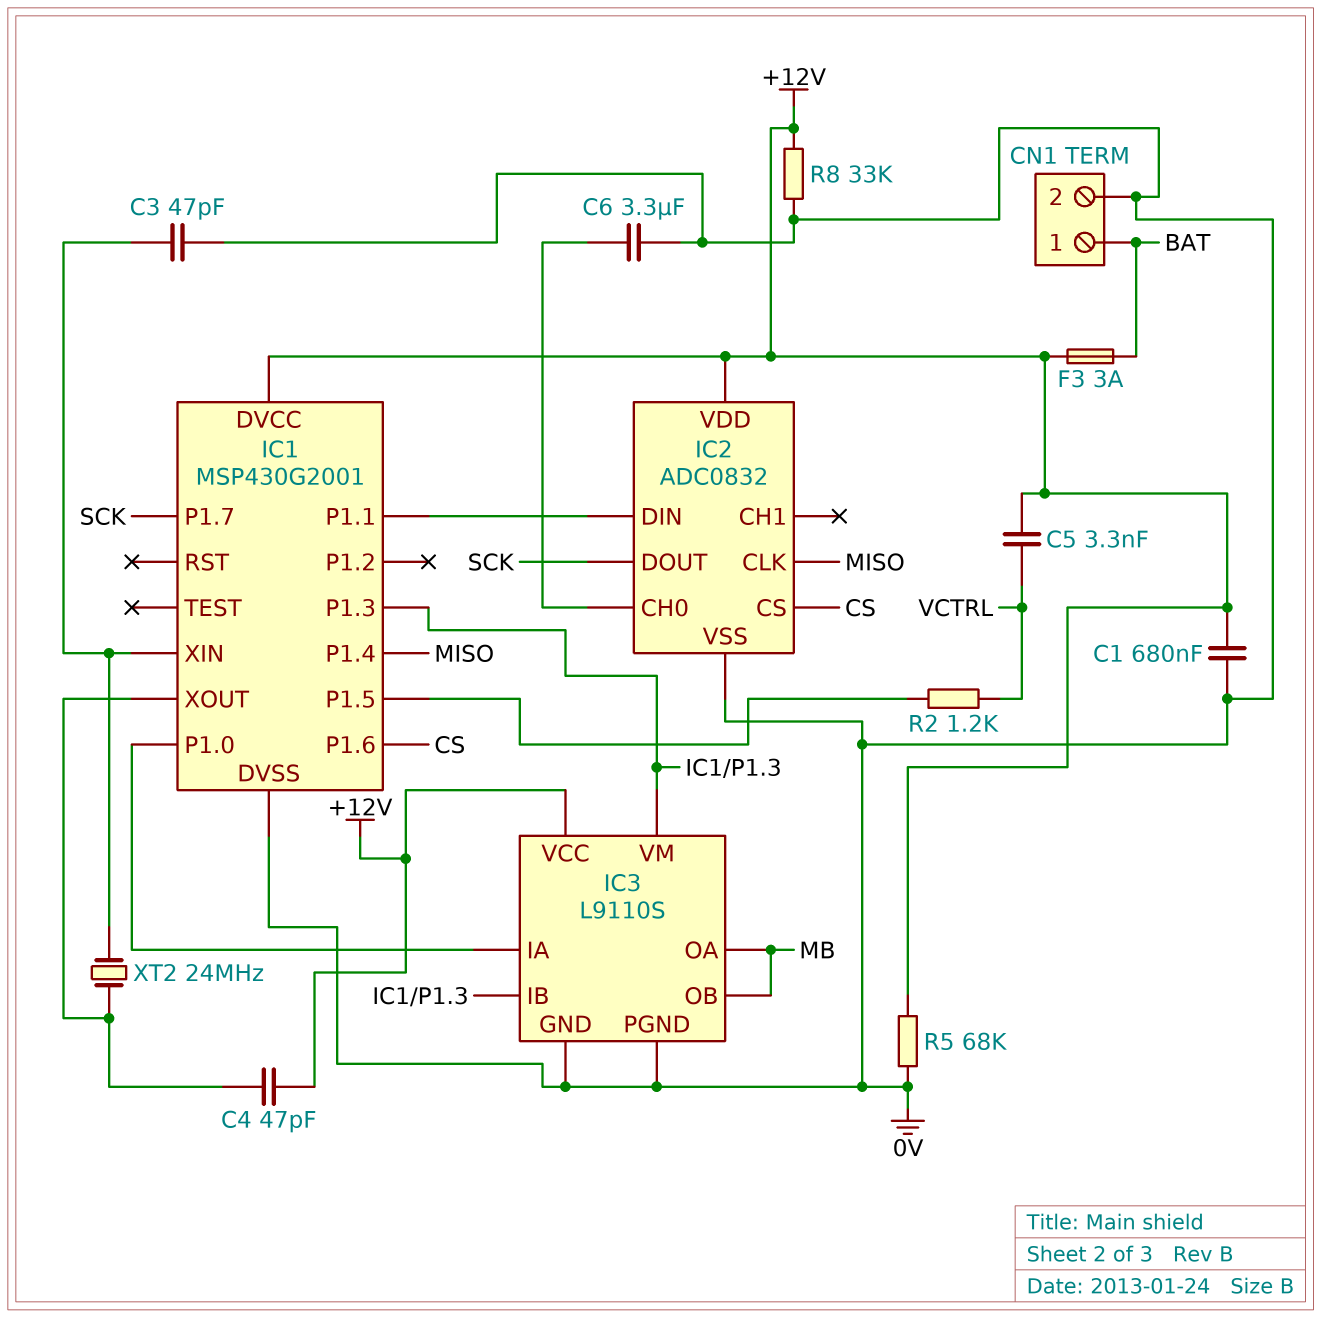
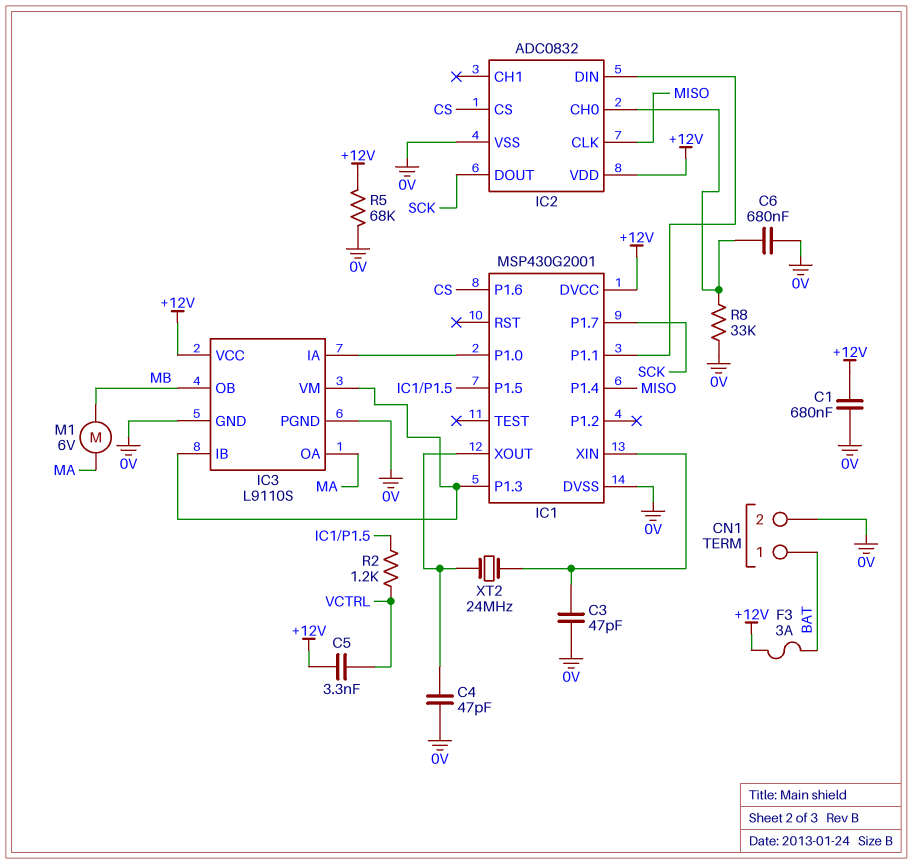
C4: 47pF (+12V, IC1/XOUT) -> 47pF (0V, IC1/XOUT)
C6: 3.3uF (0V, IC2/CH0) -> 680nF (0V, IC2/CH0)
IC3 pin OA: MB -> MA
M1: none -> motor 6V (MA, MB)
R8: 33k (+12V, 0V) -> 33k (0V, IC2/CH0)

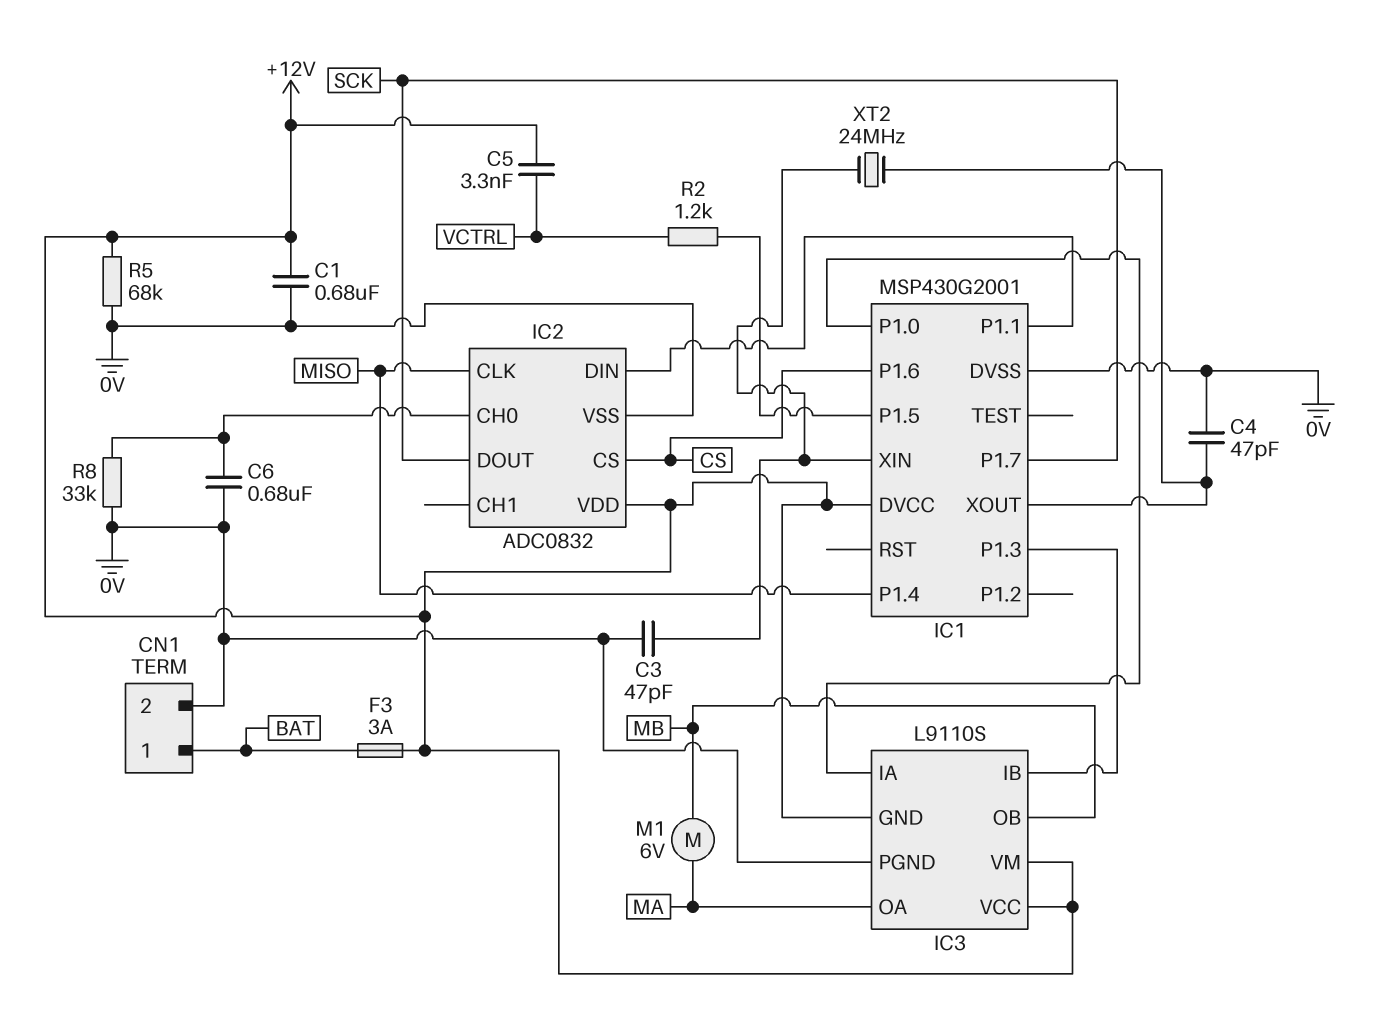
IC3 pin GND: 0V -> +12V
IC3 pin VM: IC1/P1.3 -> +12V

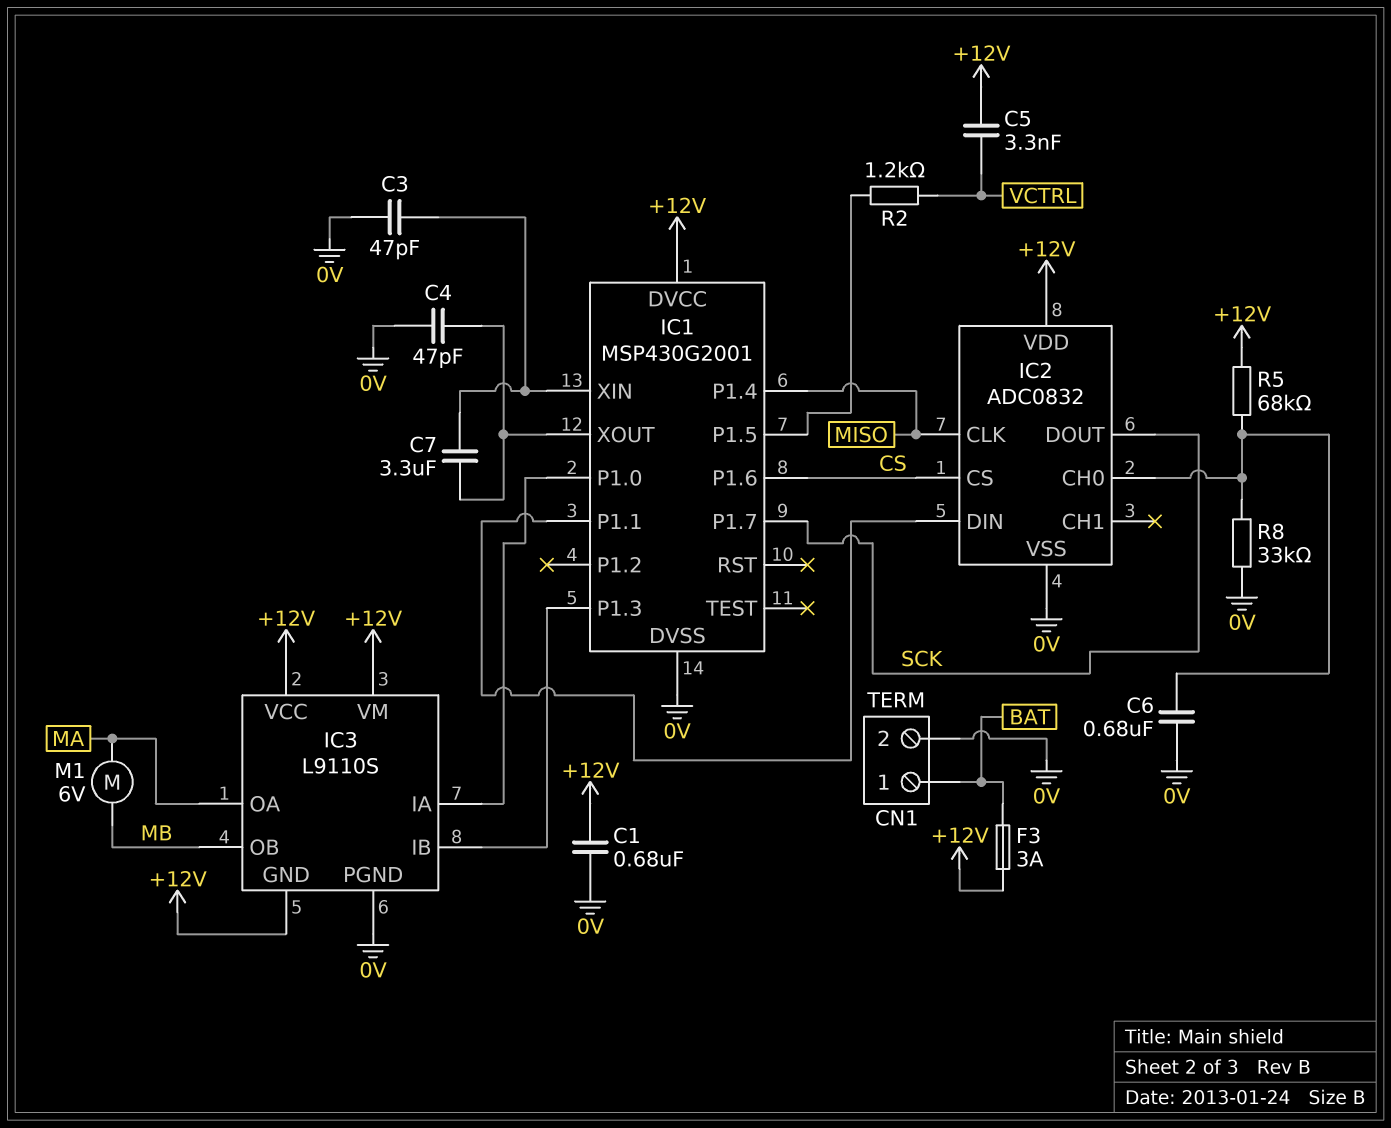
C7: none -> 3.3uF (IC1/XIN, IC1/XOUT)
R5: 68k (+12V, 0V) -> 68k (+12V, IC2/CH0)
XT2: 24MHz (IC1/XIN, IC1/XOUT) -> none

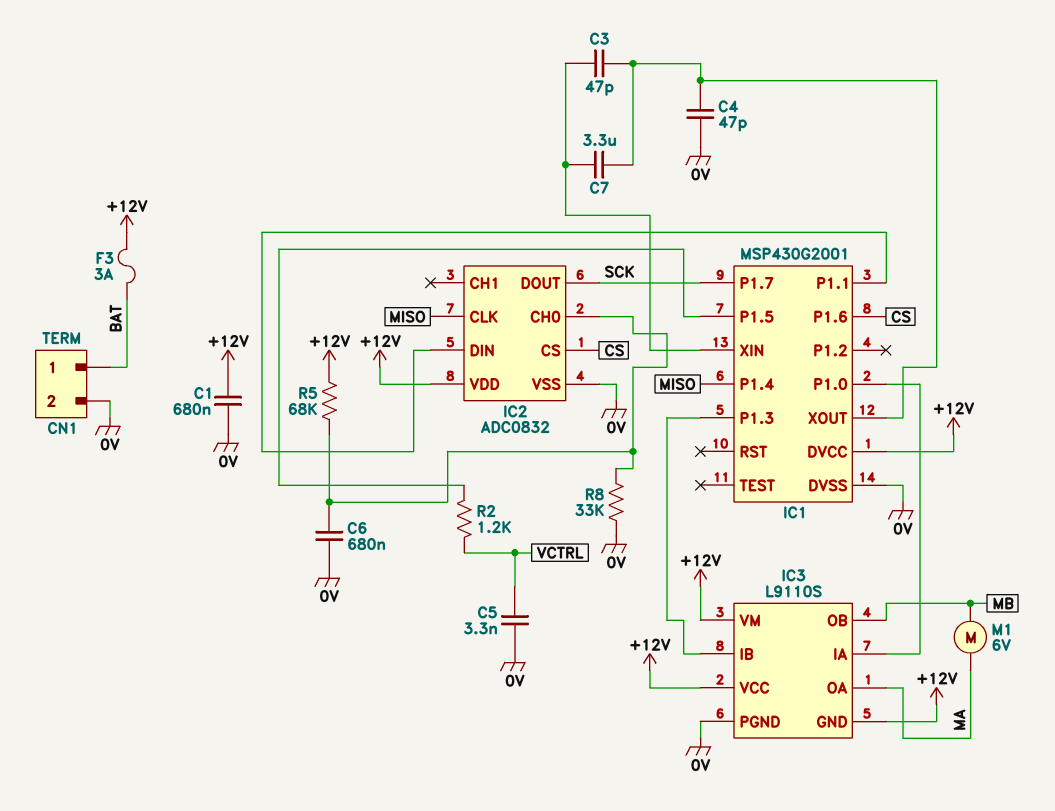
C3: 47pF (0V, IC1/XIN) -> 47pF (IC1/XIN, IC1/XOUT)
C5: 3.3nF (+12V, VCTRL) -> 3.3nF (0V, VCTRL)

